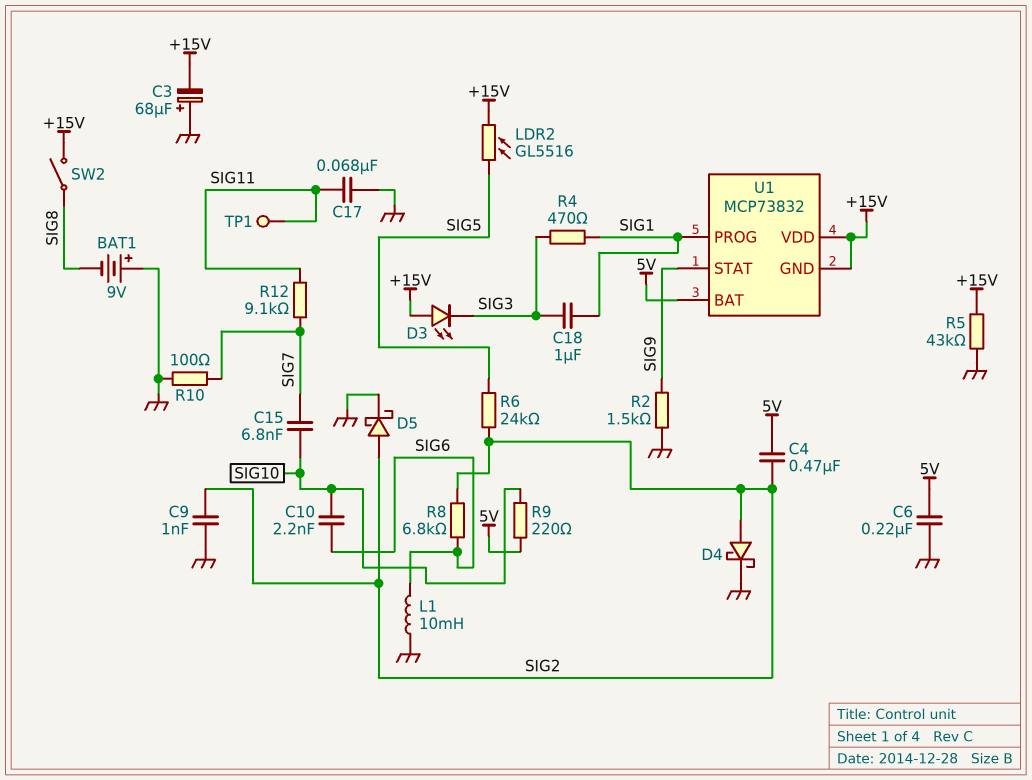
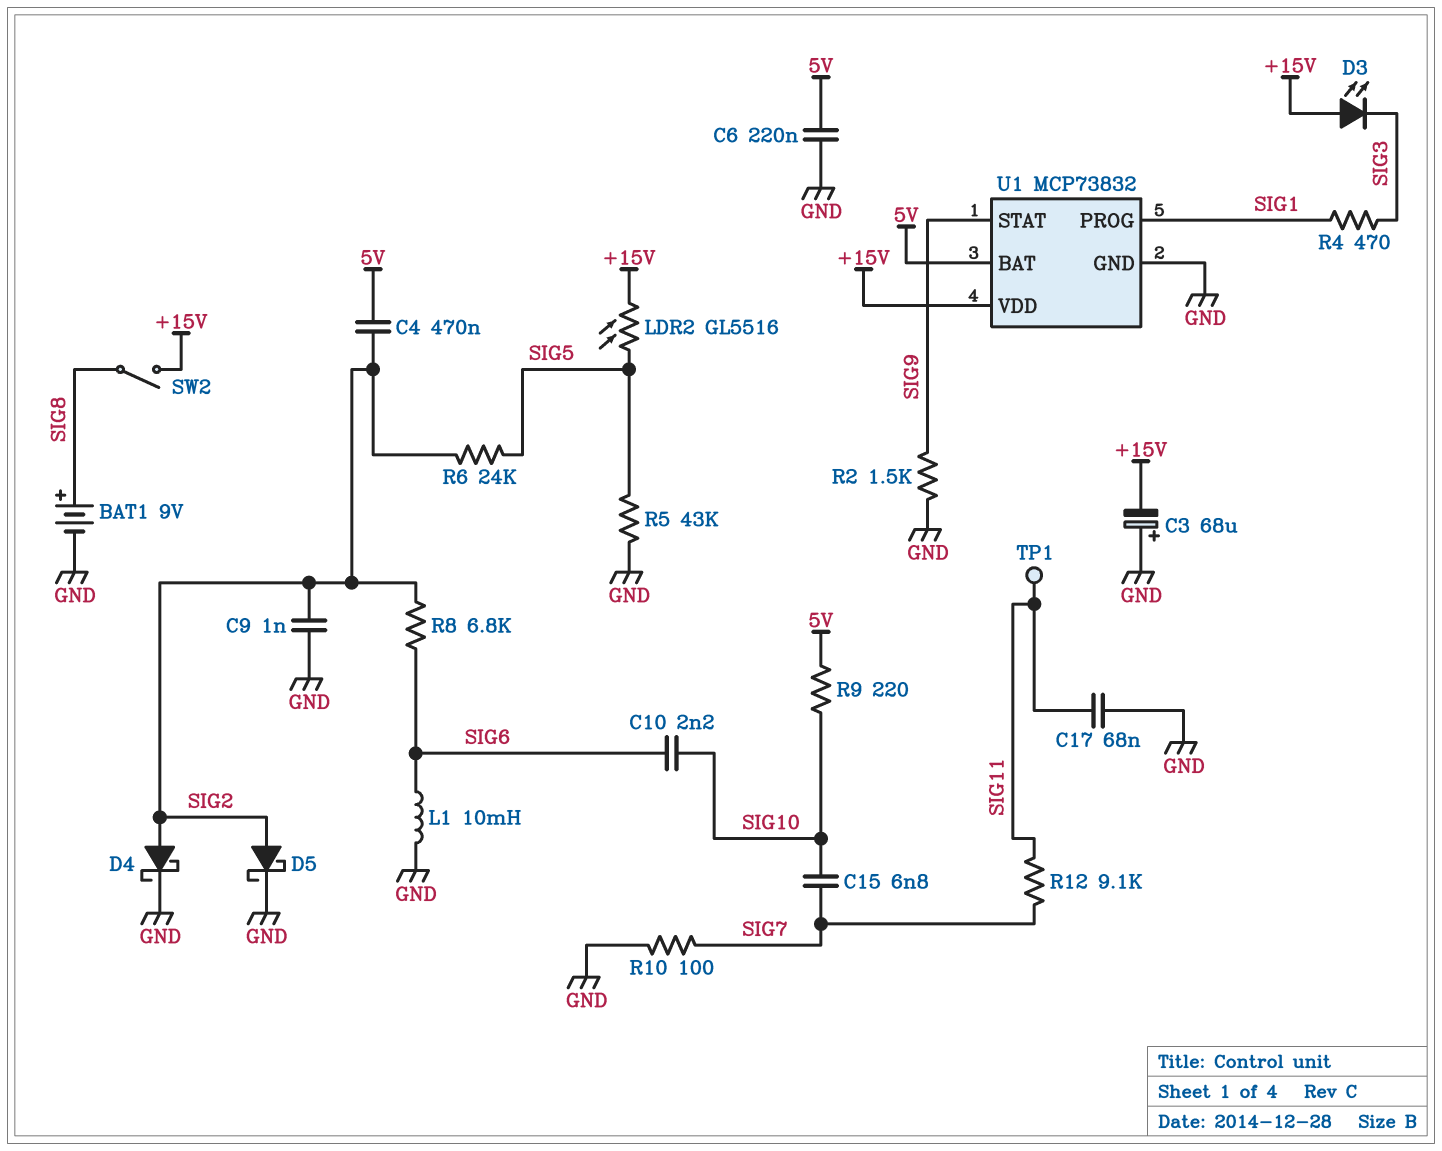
BAT1: 9V (plus GND, minus SIG8) -> 9V (plus SIG8, minus GND)
C18: 1uF (SIG1, SIG3) -> none
R5: 43k (+15V, GND) -> 43k (GND, SIG5)
U1 pin GND: +15V -> GND

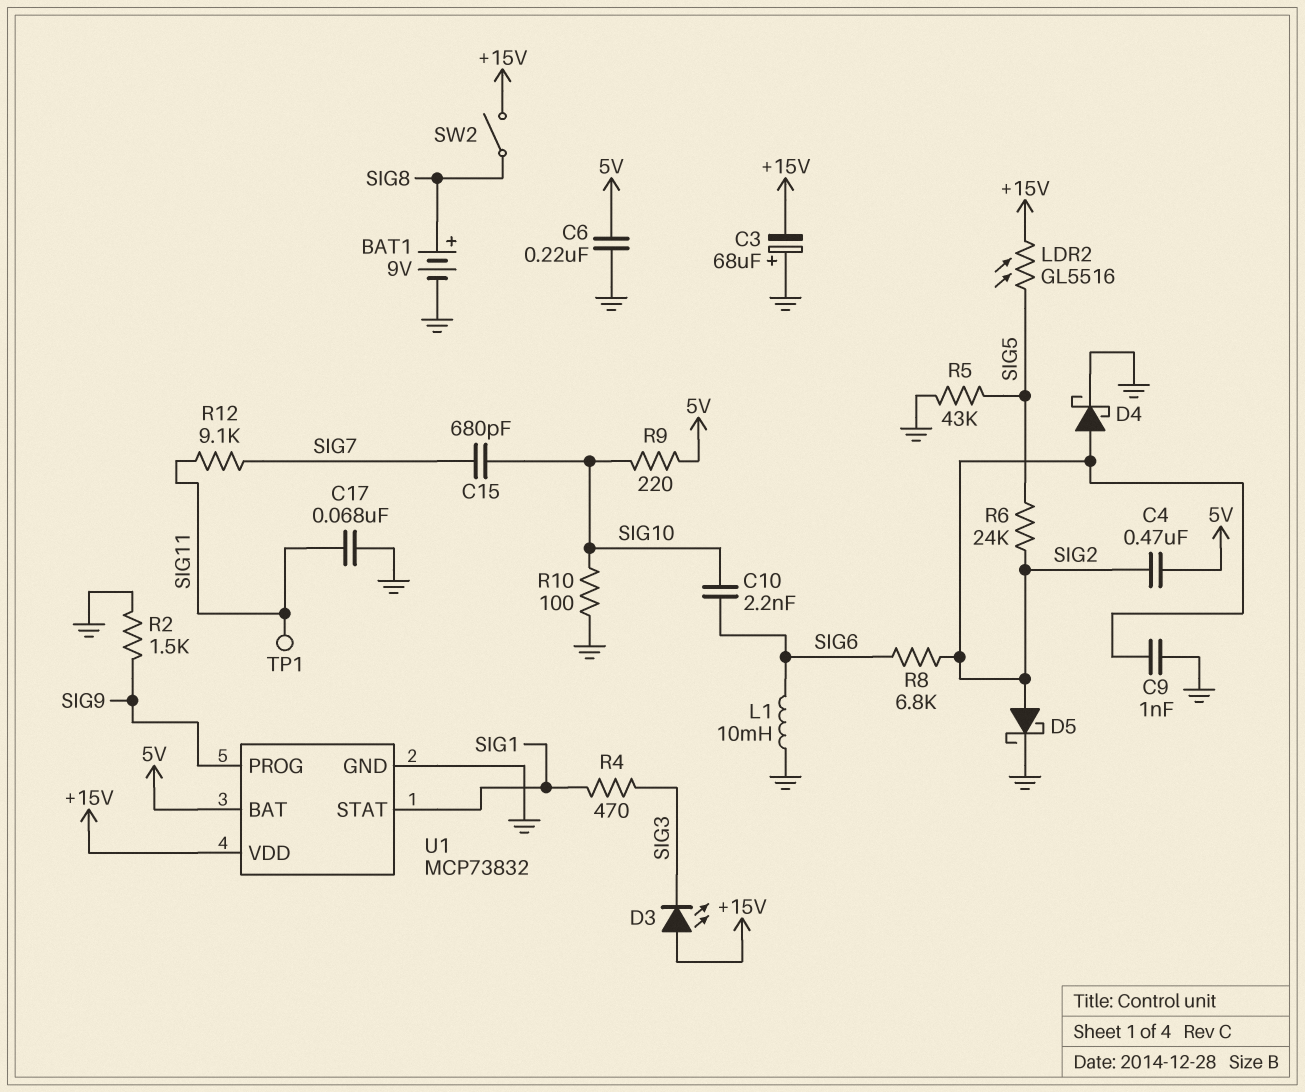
C15: 6.8nF (SIG7, SIG10) -> 680pF (SIG7, SIG10)
R10: 100 (GND, SIG7) -> 100 (GND, SIG10)
U1 pin PROG: SIG1 -> SIG9
U1 pin STAT: SIG9 -> SIG1

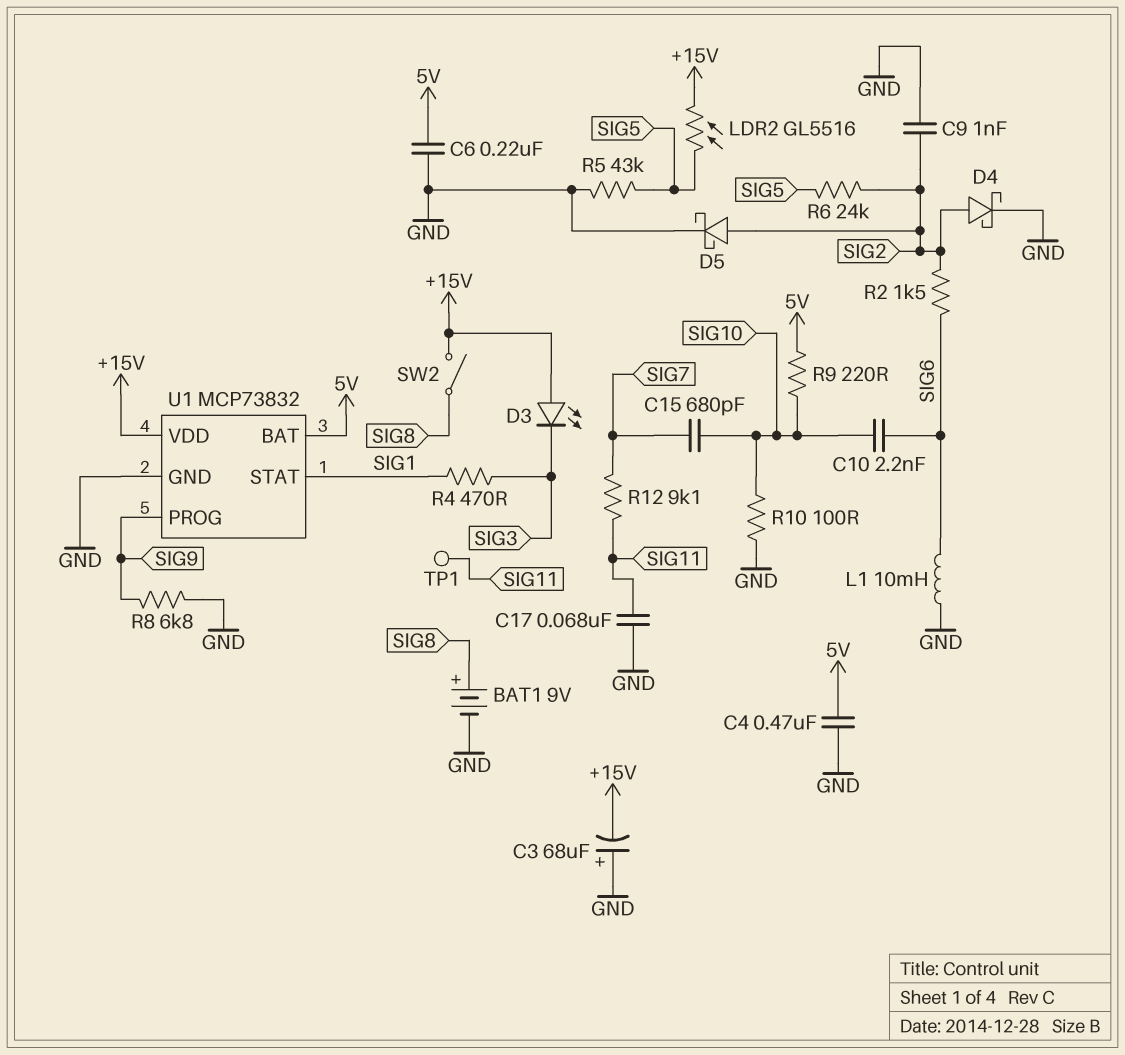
C4: 470nF (5V, SIG2) -> 470nF (5V, GND)
R2: 1.5k (GND, SIG9) -> 1.5k (SIG2, SIG6)
R8: 6.8k (SIG2, SIG6) -> 6.8k (GND, SIG9)

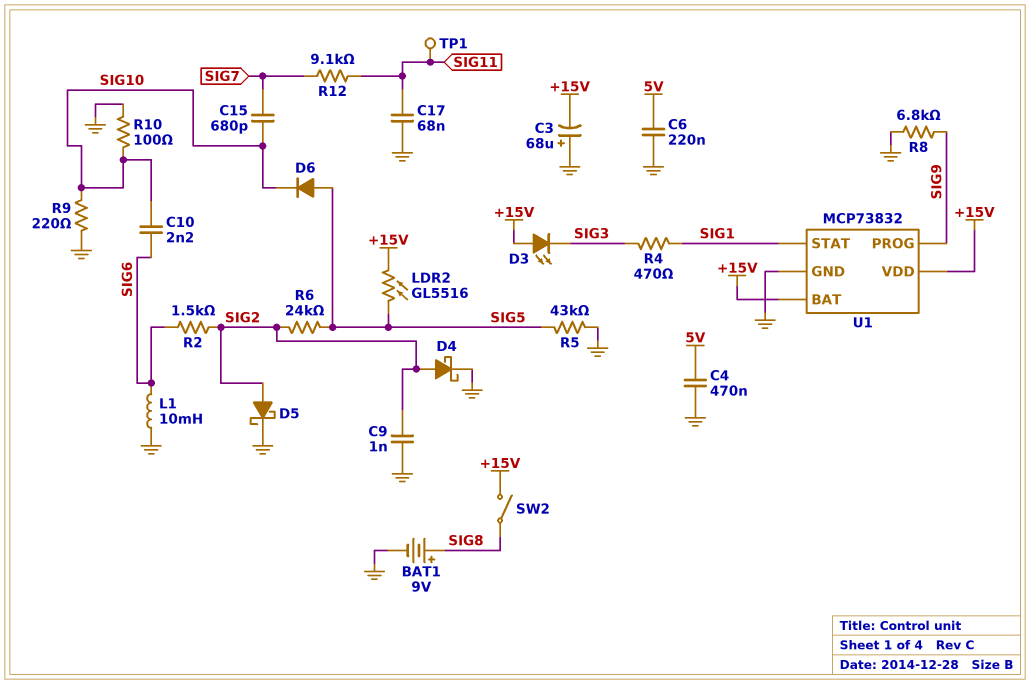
D6: none -> diode (A SIG5, K SIG10)
R9: 220 (5V, SIG10) -> 220 (GND, SIG10)
U1 pin BAT: 5V -> +15V

